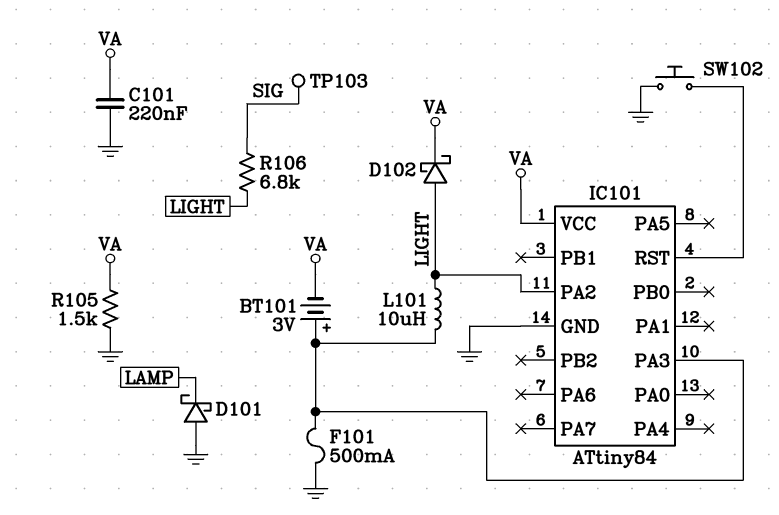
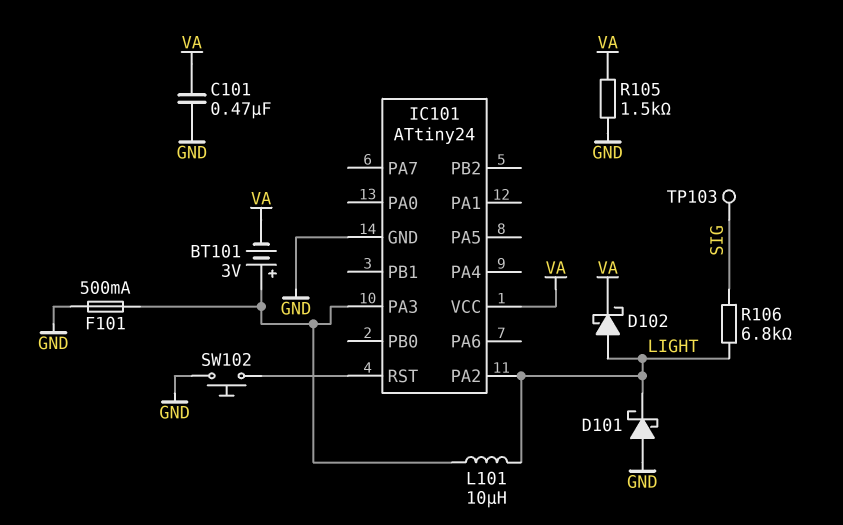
C101: 220nF (GND, VA) -> 470nF (GND, VA)
D101: schottky (A GND, K LAMP) -> schottky (A GND, K LIGHT)
IC101: ATtiny84 -> ATtiny24

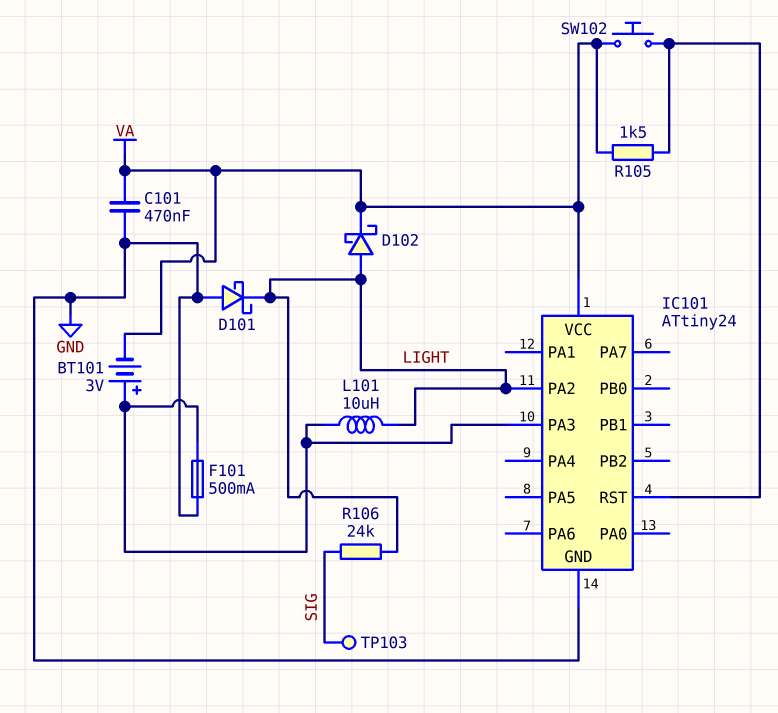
R105: 1.5k (GND, VA) -> 1.5k (IC101/RST, VA)
R106: 6.8k (LIGHT, SIG) -> 24k (LIGHT, SIG)
SW102: button (GND, IC101/RST) -> button (IC101/RST, VA)

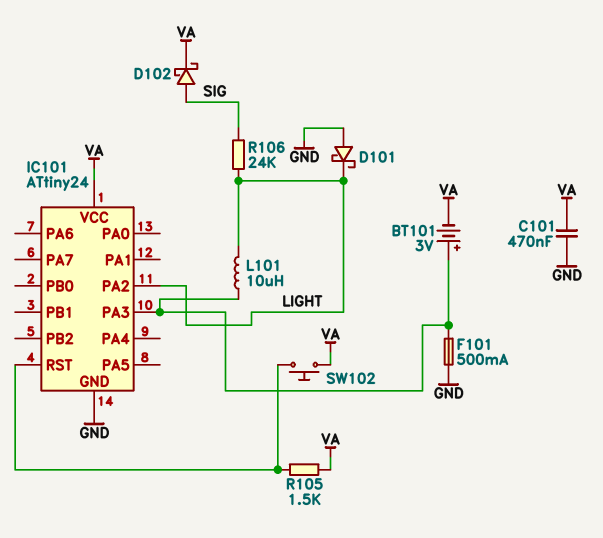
D102: schottky (A LIGHT, K VA) -> schottky (A SIG, K VA)
TP103: test point (SIG) -> none

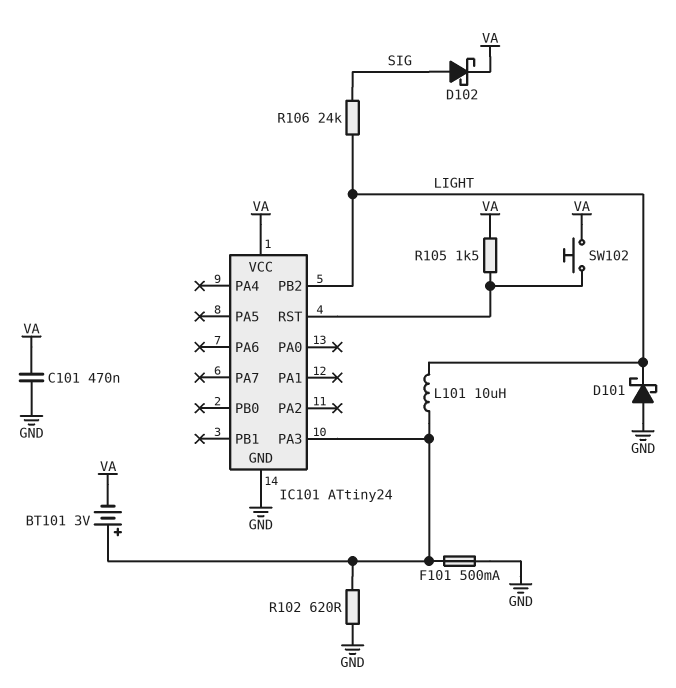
IC101 pin PA2: LIGHT -> none
IC101 pin PB2: none -> LIGHT
R102: none -> 620 (GND, IC101/PA3)

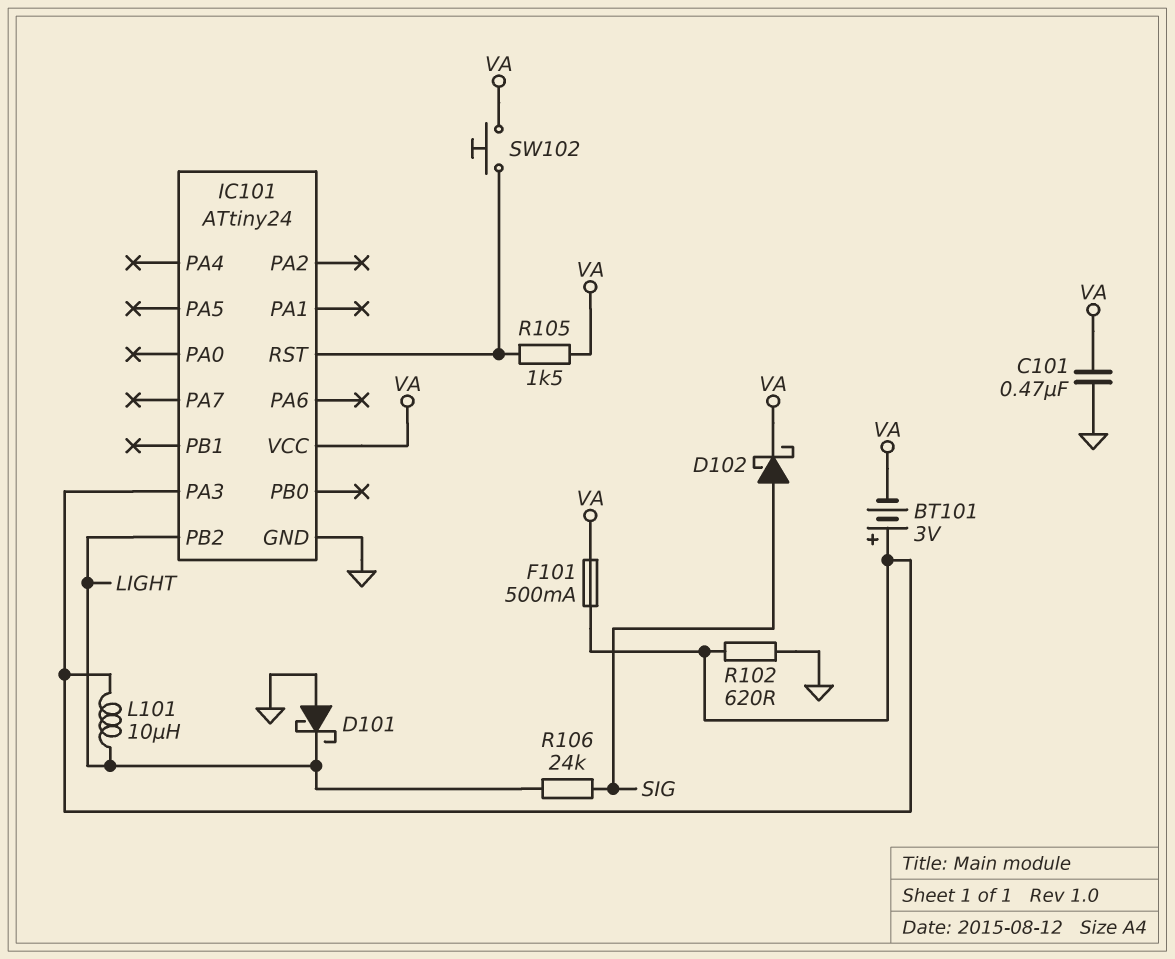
F101: 500mA (GND, IC101/PA3) -> 500mA (IC101/PA3, VA)

